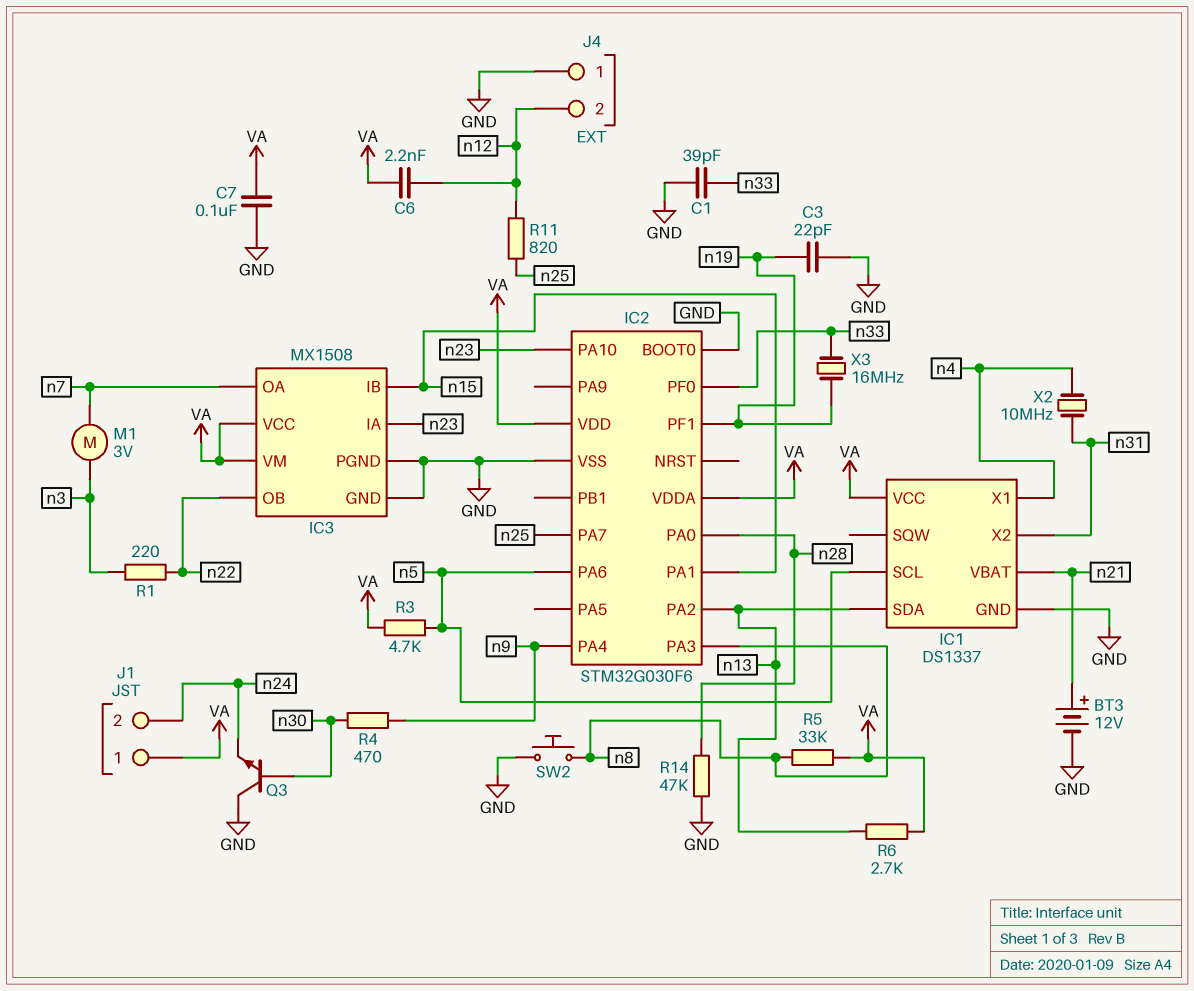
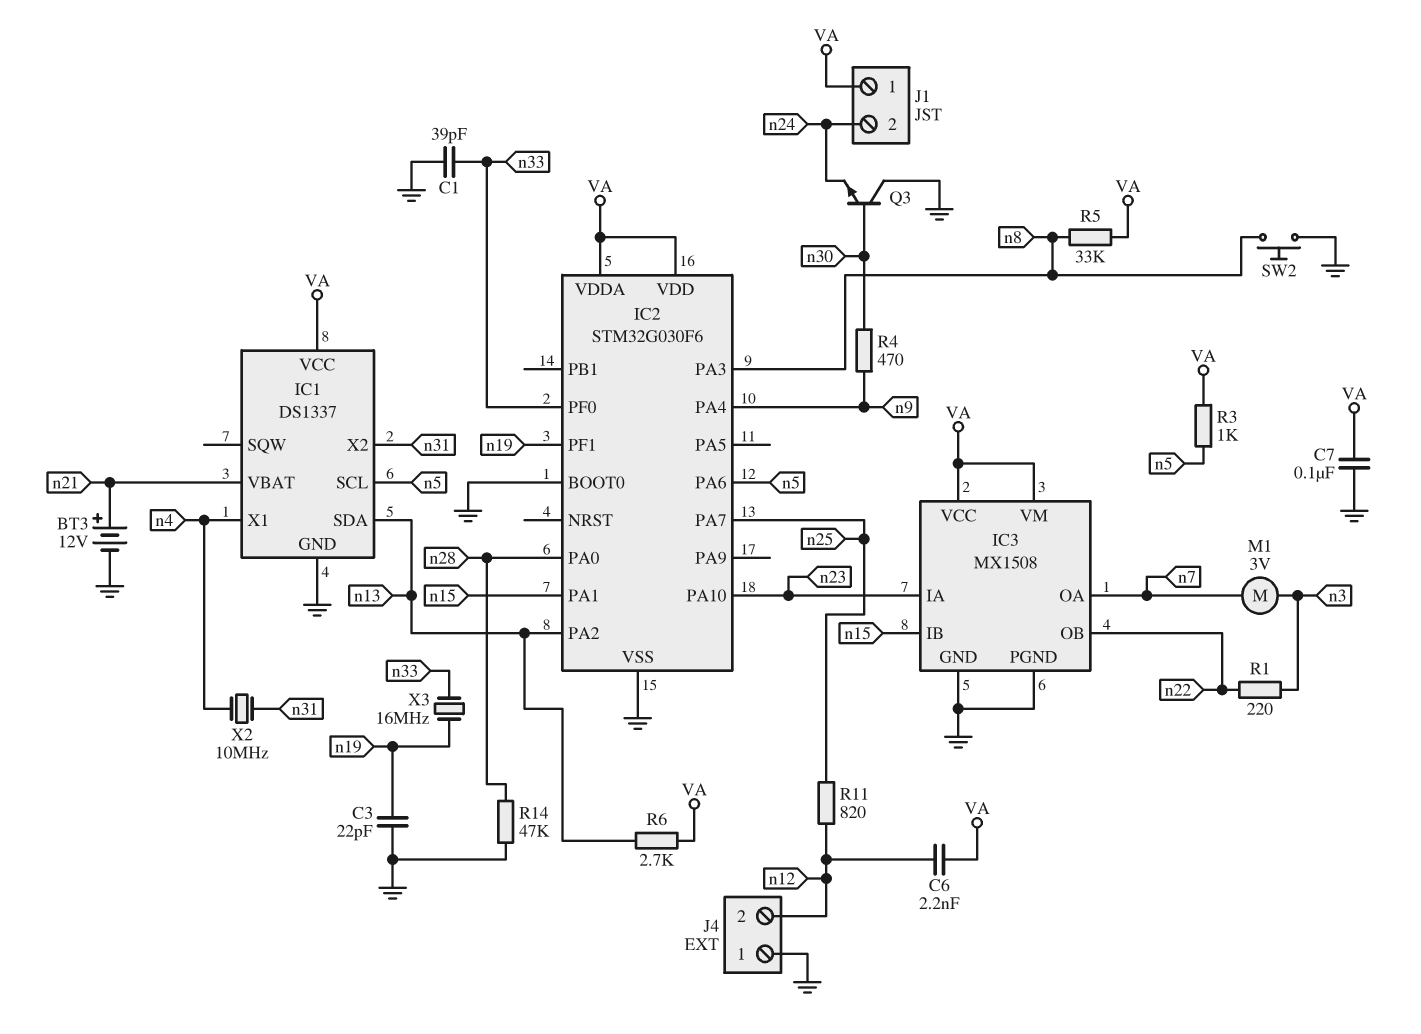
R3: 4.7k (VA, n5) -> 1k (VA, n5)

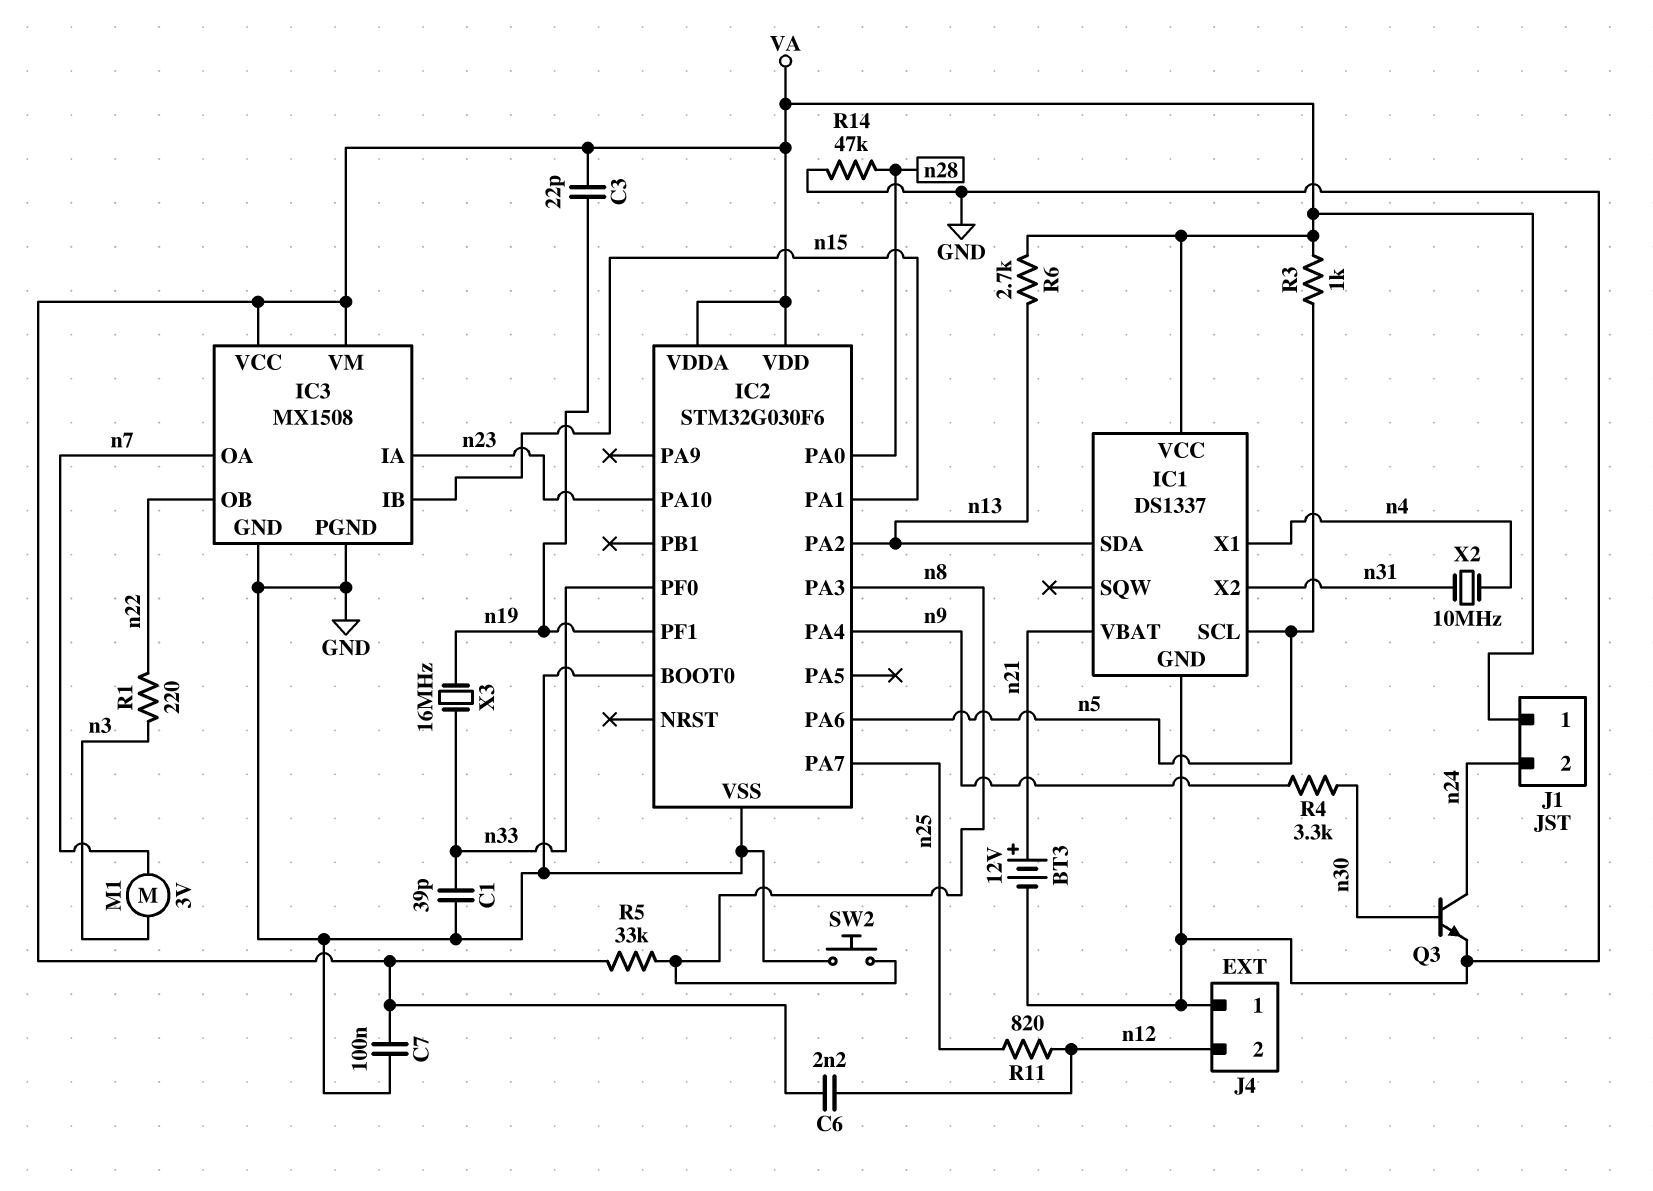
C3: 22pF (GND, n19) -> 22pF (VA, n19)
Q3: NPN (B n30, C GND, E n24) -> NPN (B n30, C n24, E GND)
R4: 470 (n9, n30) -> 3.3k (n9, n30)

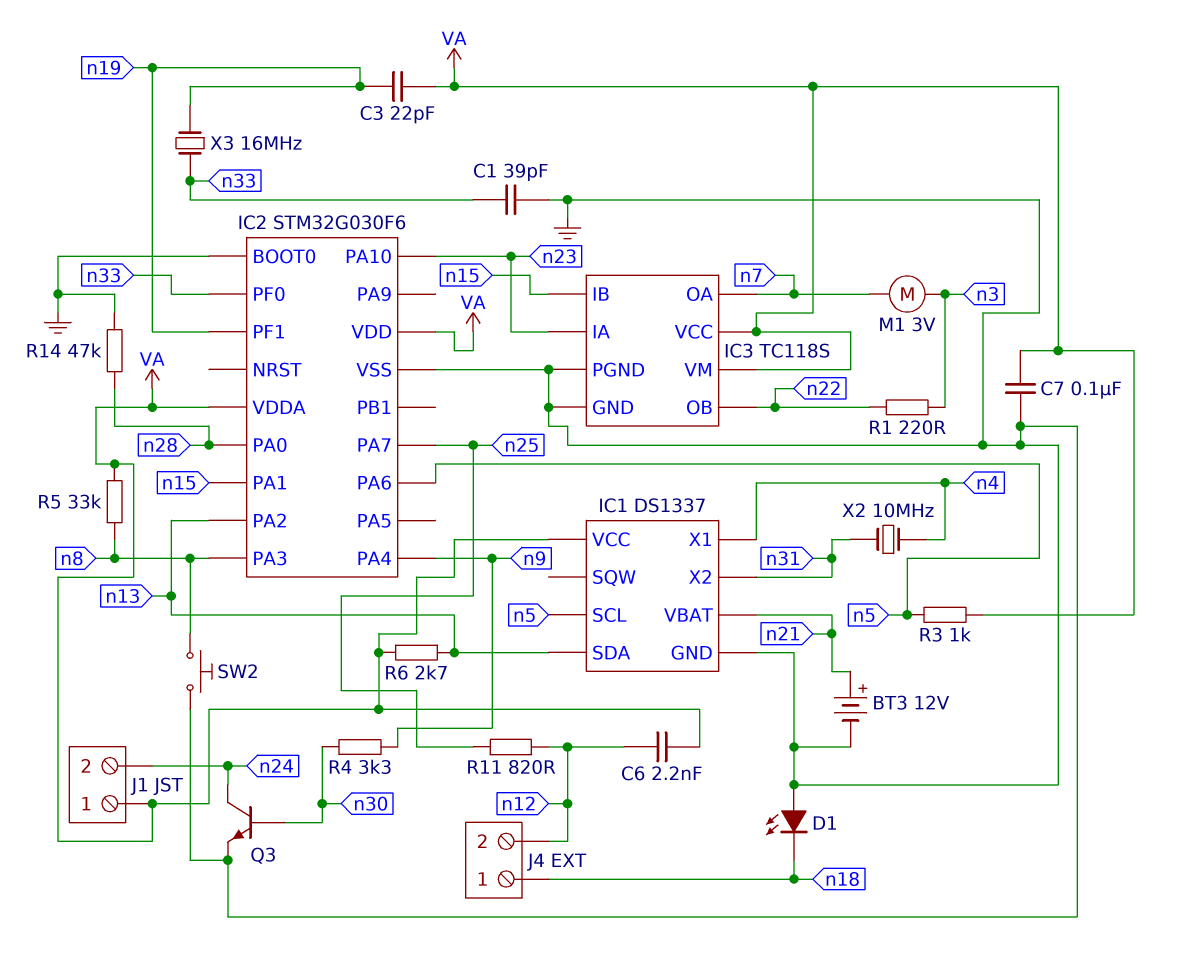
D1: none -> LED (A GND, K n18)
IC3: MX1508 -> TC118S
J4 pin 1: GND -> n18

